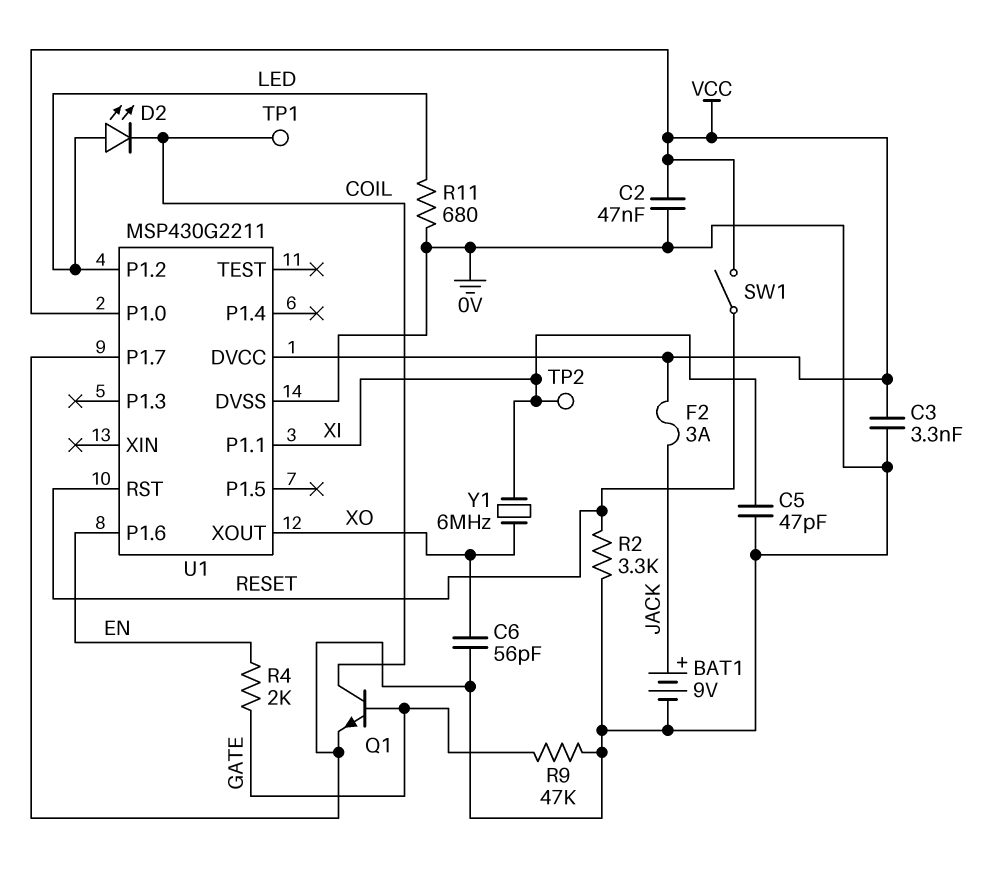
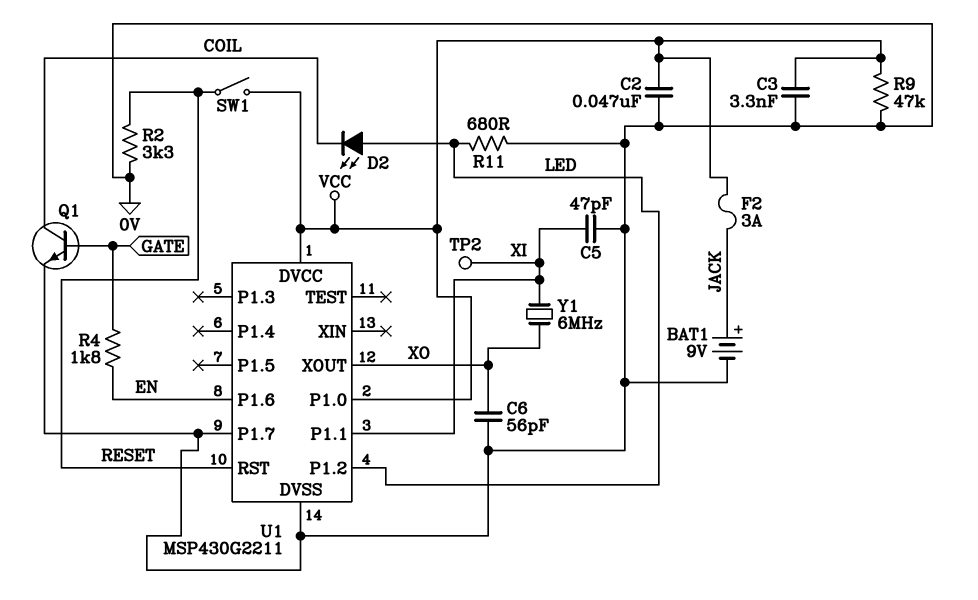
R4: 2k (EN, GATE) -> 1.8k (EN, GATE)
R9: 47k (0V, GATE) -> 47k (0V, VCC)
TP1: test point (COIL) -> none

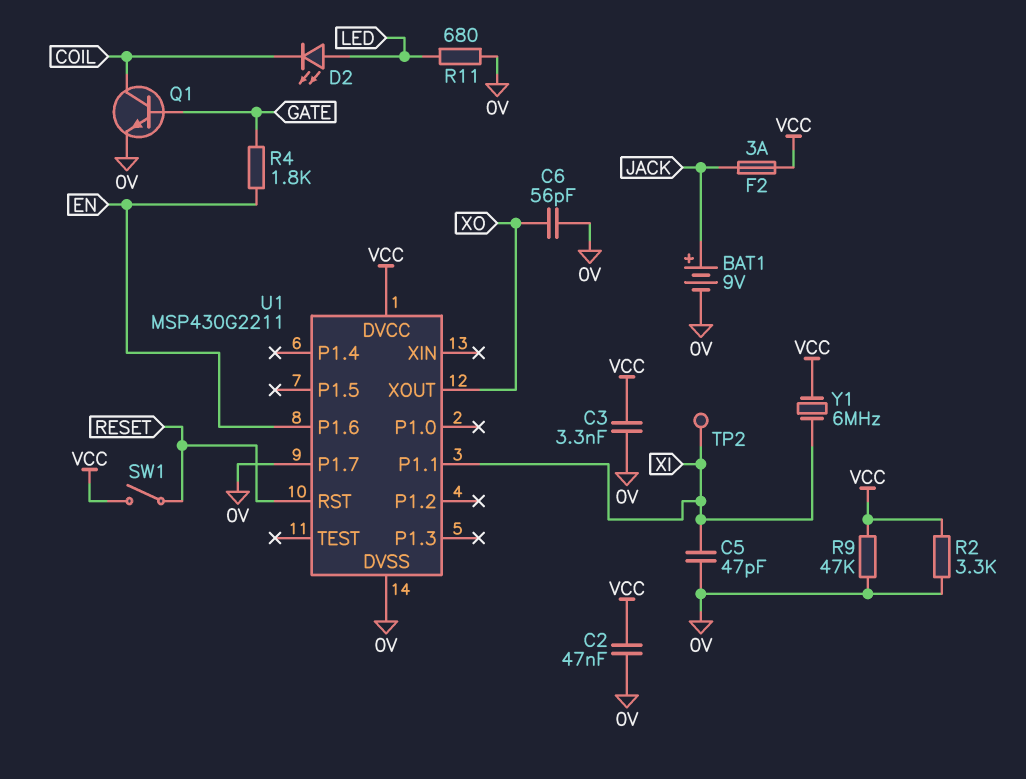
R2: 3.3k (0V, RESET) -> 3.3k (0V, VCC)
U1 pin P1.0: VCC -> none
U1 pin P1.2: LED -> none
Y1: 6MHz (XI, XO) -> 6MHz (VCC, XI)

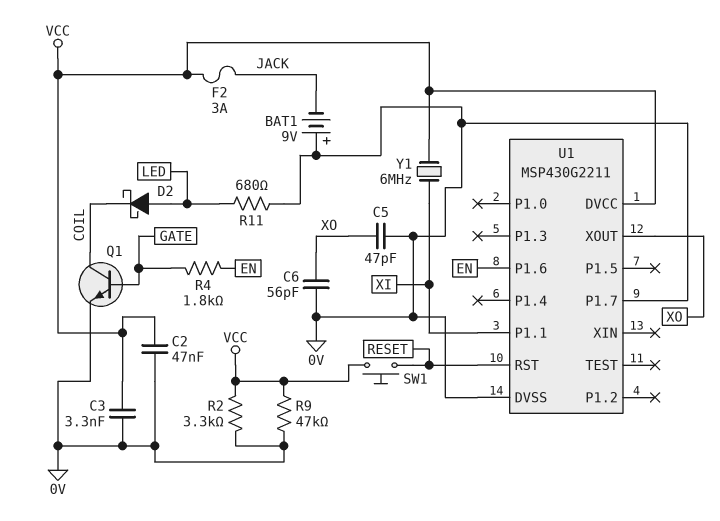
BAT1: 9V (plus JACK, minus 0V) -> 9V (plus 0V, minus JACK)
C5: 47pF (0V, XI) -> 47pF (0V, XO)
D2: LED (A LED, K COIL) -> schottky (A LED, K COIL)
SW1: switch (RESET, VCC) -> button (RESET, VCC)
TP2: test point (XI) -> none

